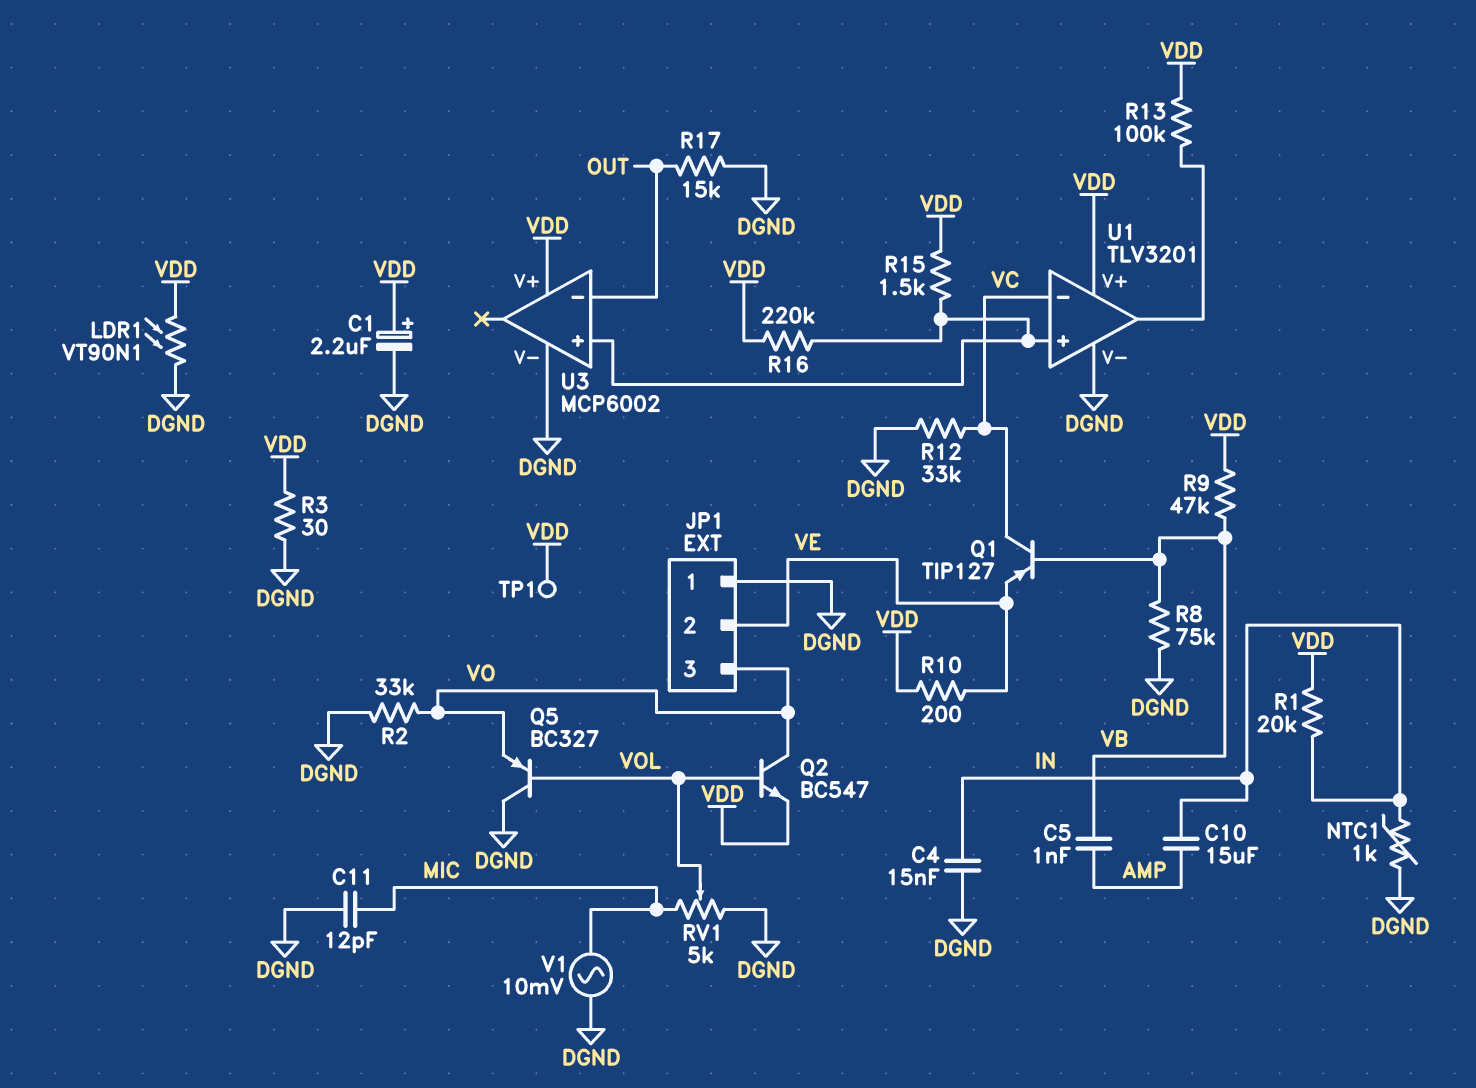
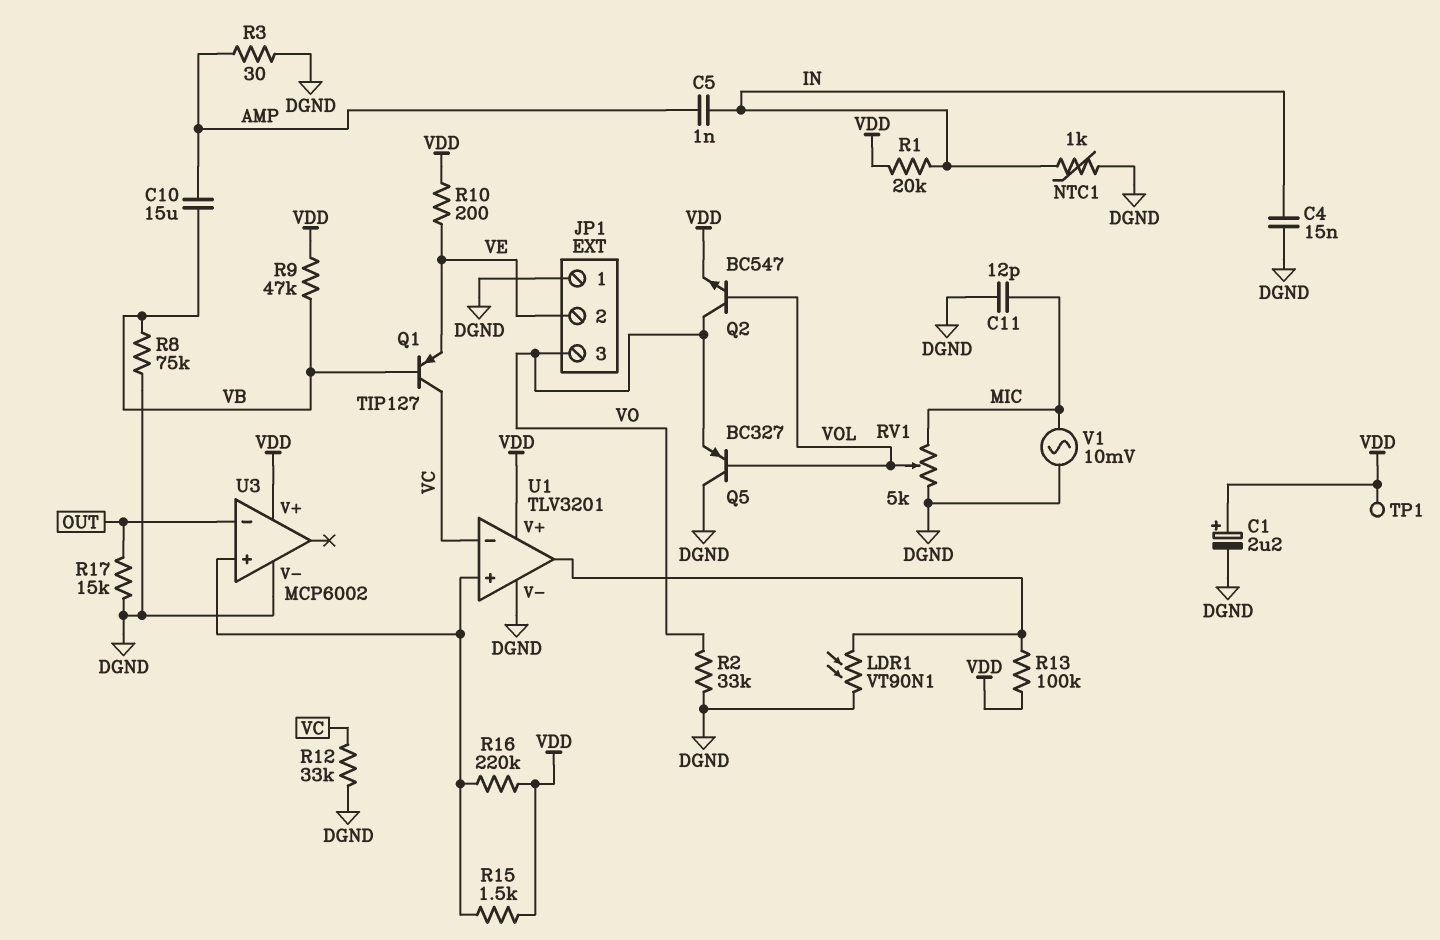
C5: 1nF (AMP, VB) -> 1nF (AMP, IN)
C10: 15uF (AMP, IN) -> 15uF (AMP, VB)
LDR1: VT90N1 (DGND, VDD) -> VT90N1 (DGND, U1/out)
R3: 30 (DGND, VDD) -> 30 (AMP, DGND)

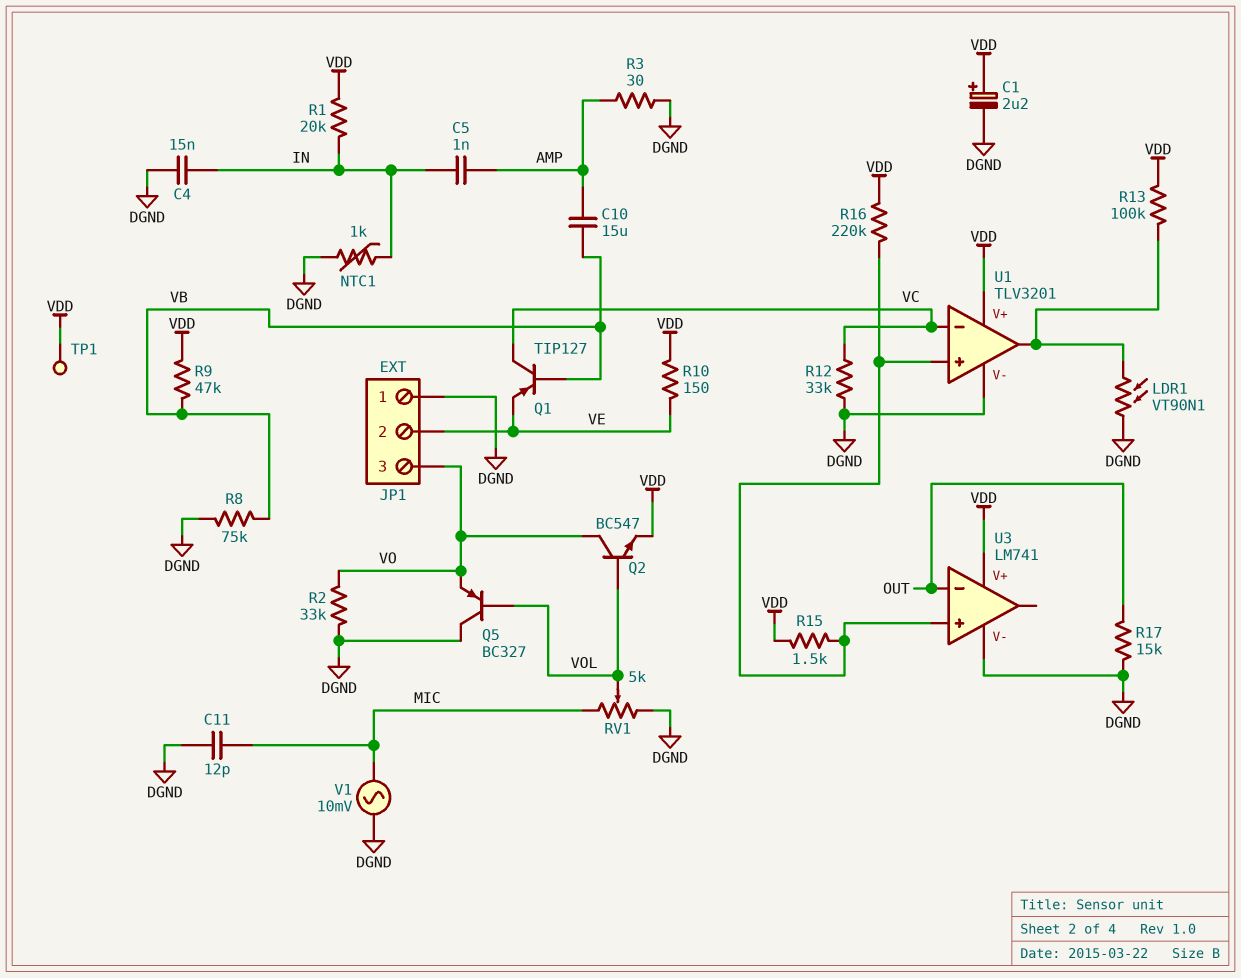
R10: 200 (VDD, VE) -> 150 (VDD, VE)
U3: MCP6002 -> LM741

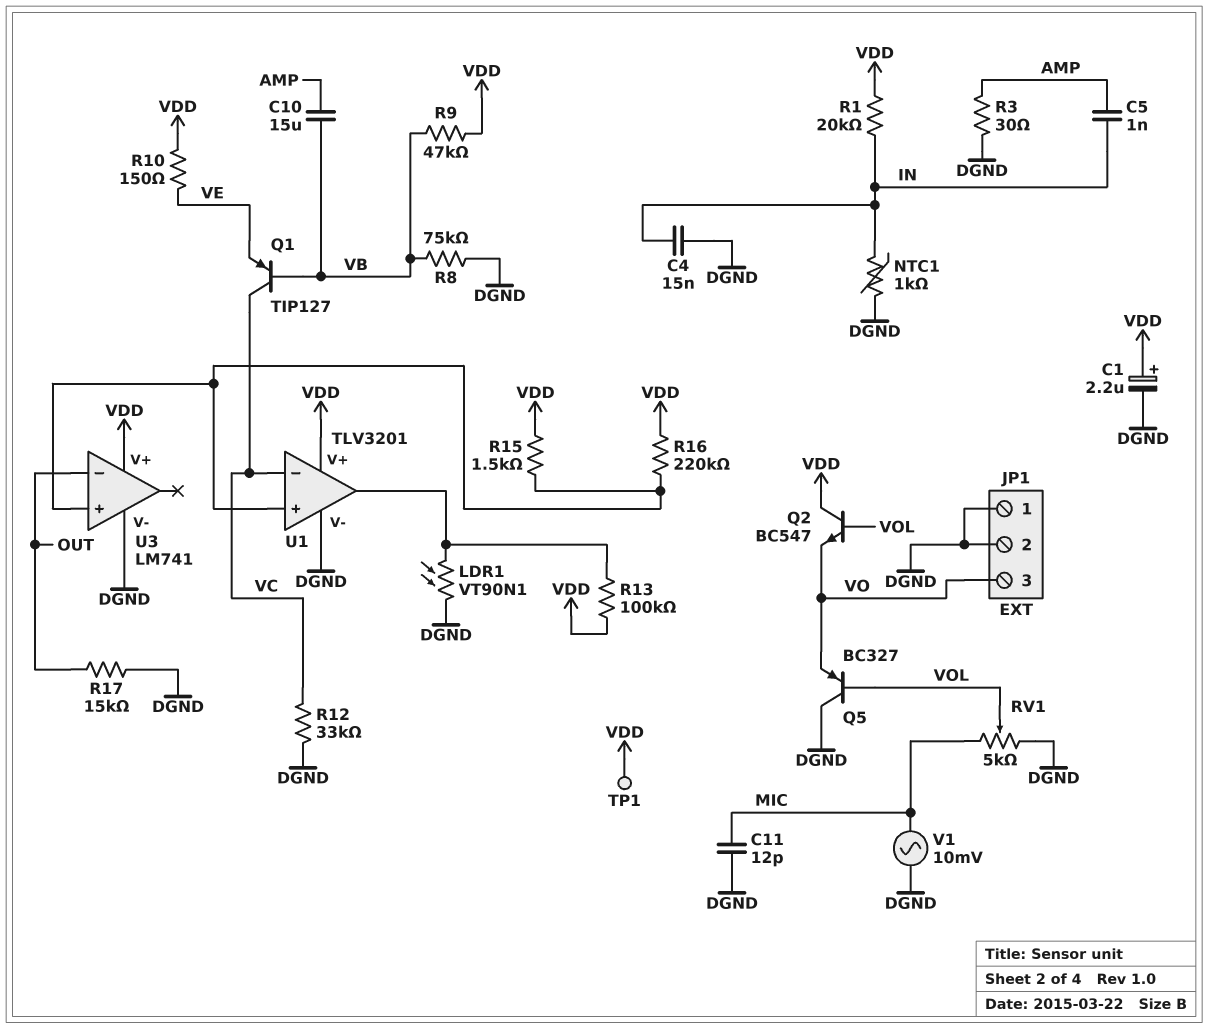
JP1 pin 2: VE -> DGND
Q2: NPN BC547 (B VOL, C VO, E VDD) -> NPN BC547 (B VOL, C VDD, E VO)
R2: 33k (DGND, VO) -> none

